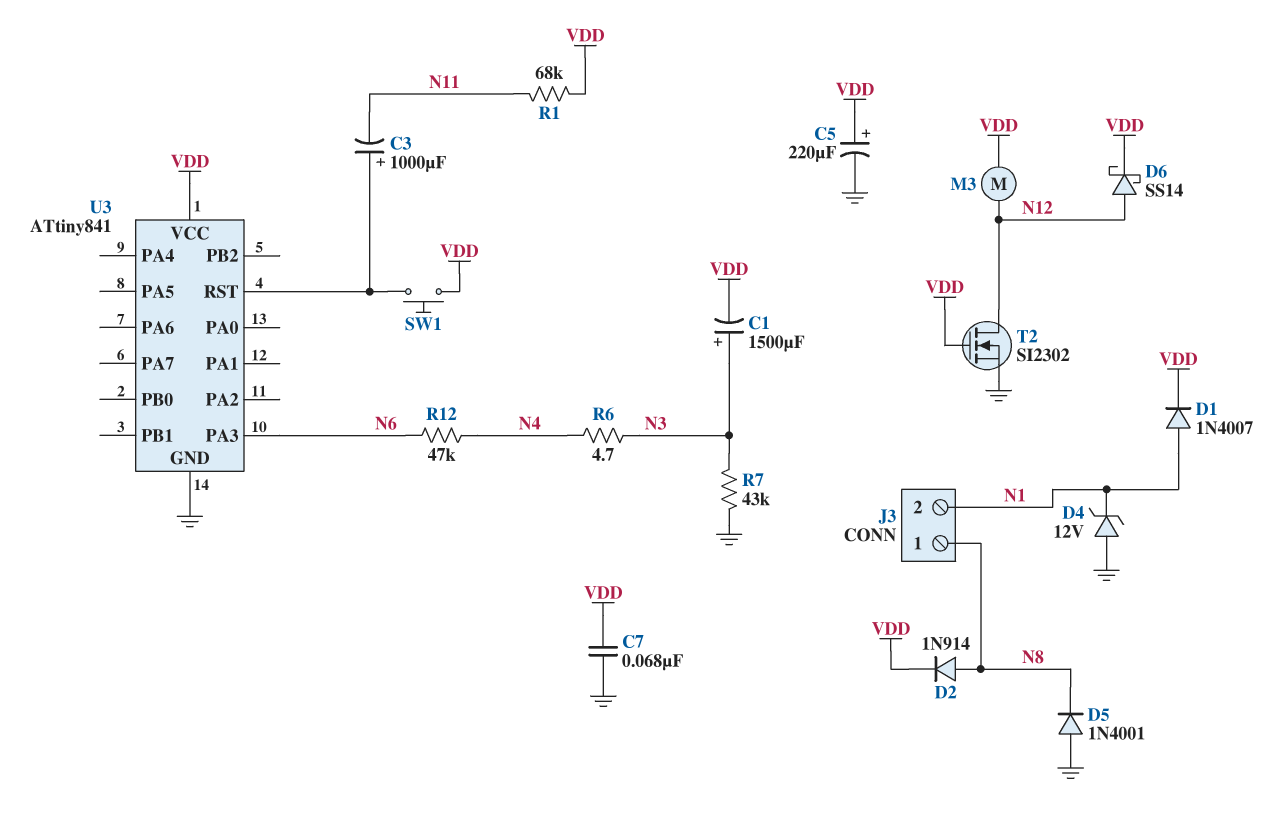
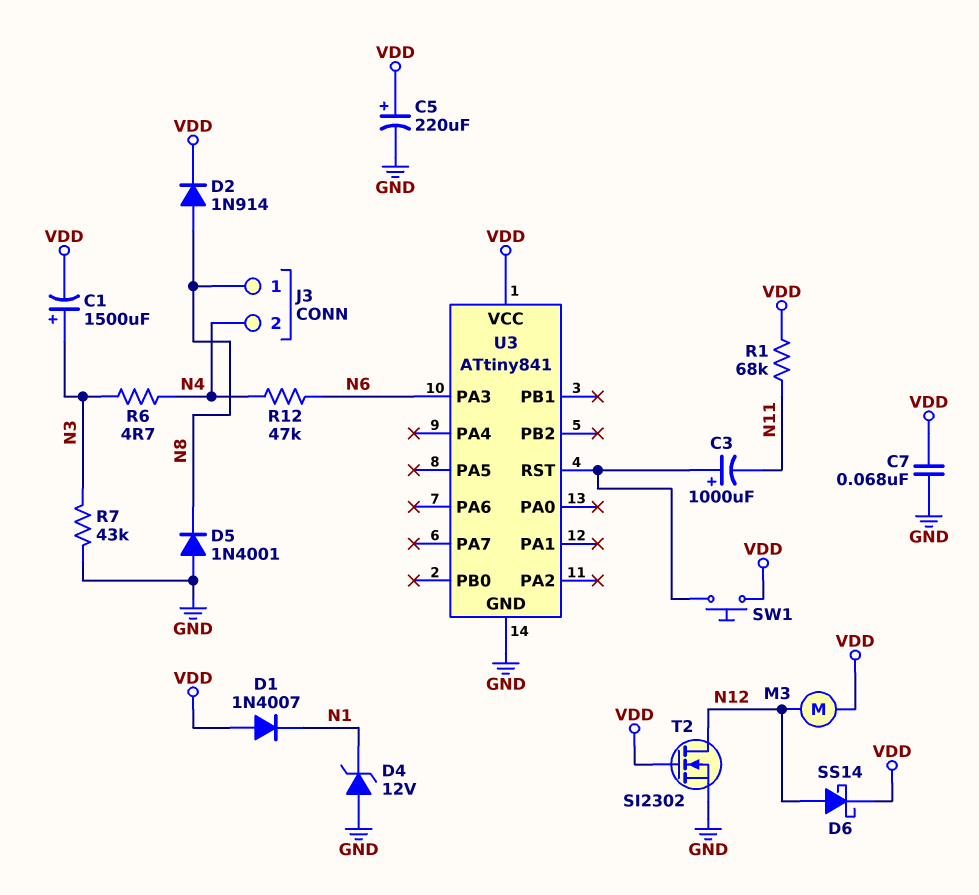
D1: diode 1N4007 (A N1, K VDD) -> diode 1N4007 (A VDD, K N1)
J3 pin 2: N1 -> N4

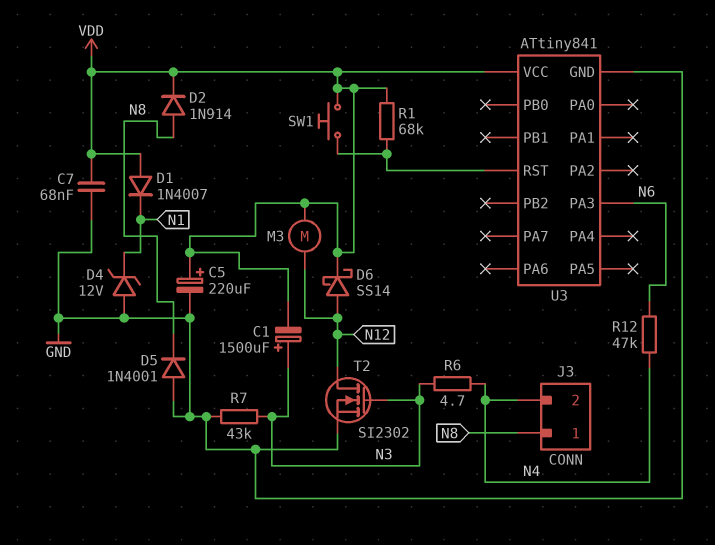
C3: 1000uF (plus U3/RST, minus N11) -> none
R1: 68k (N11, VDD) -> 68k (U3/RST, VDD)
T2: NMOS SI2302 (G VDD, D N12, S GND) -> NMOS SI2302 (G N3, D N12, S GND)

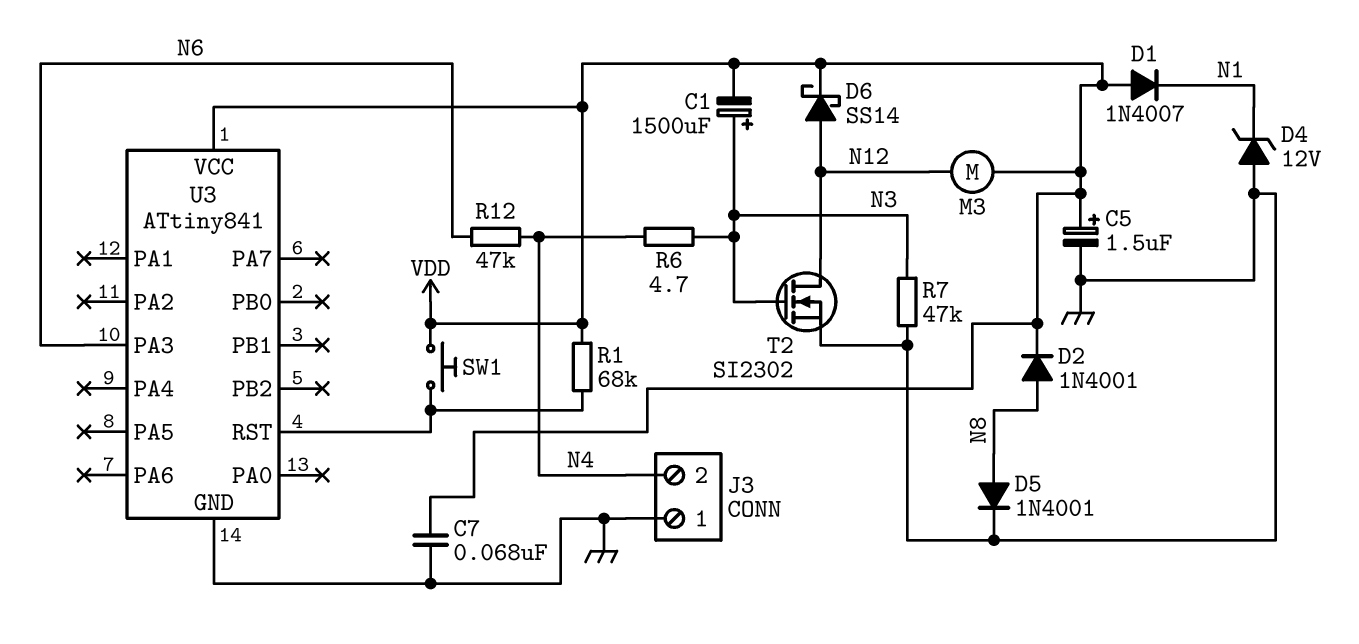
C5: 220uF (plus VDD, minus GND) -> 1.5uF (plus VDD, minus GND)
D2: diode 1N914 (A N8, K VDD) -> diode 1N4001 (A N8, K VDD)
D5: diode 1N4001 (A GND, K N8) -> diode 1N4001 (A N8, K GND)
J3 pin 1: N8 -> GND
R7: 43k (GND, N3) -> 47k (GND, N3)

